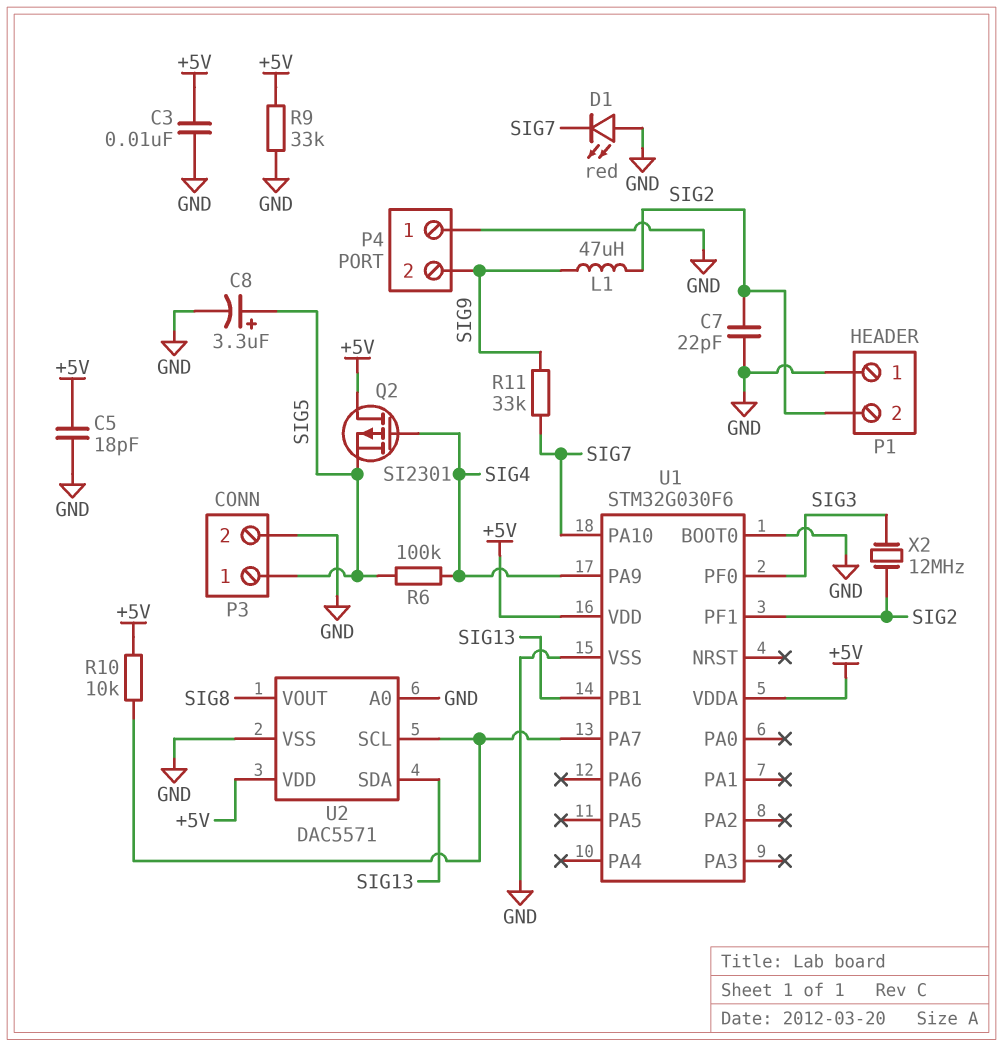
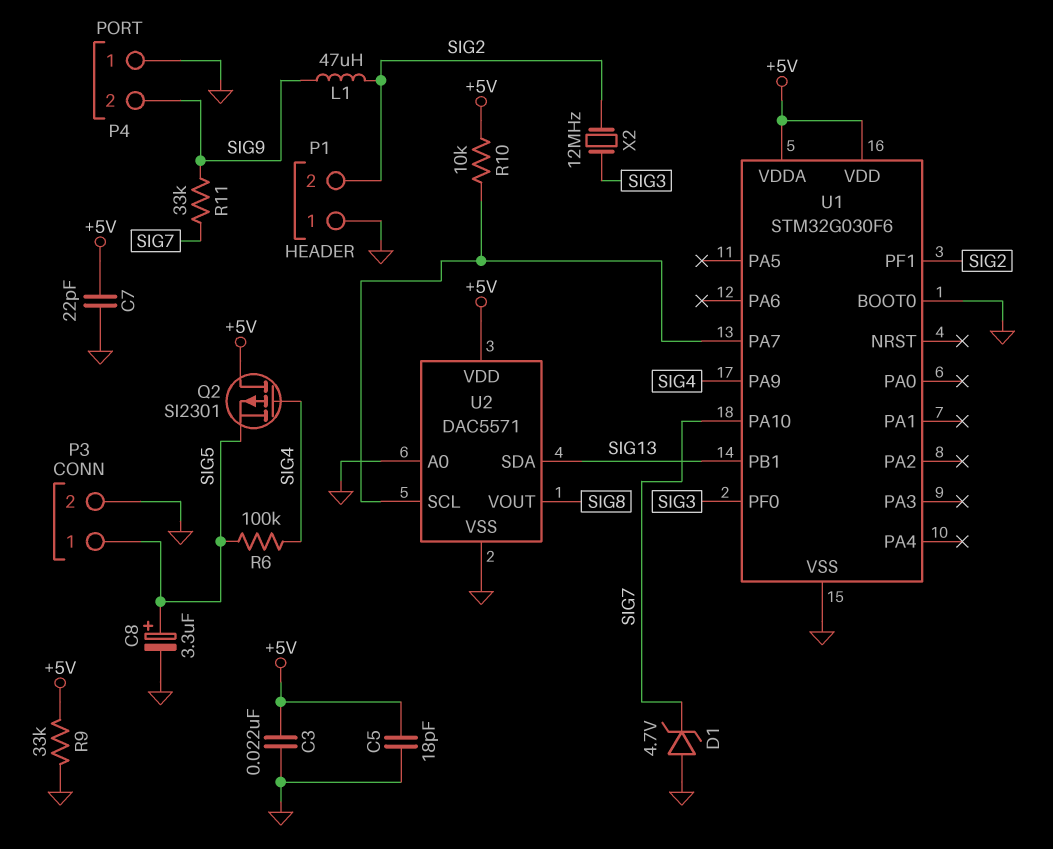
C3: 10nF (+5V, GND) -> 22nF (+5V, GND)
C7: 22pF (GND, SIG2) -> 22pF (+5V, GND)
D1: LED red (A GND, K SIG7) -> zener 4.7V (A GND, K SIG7)

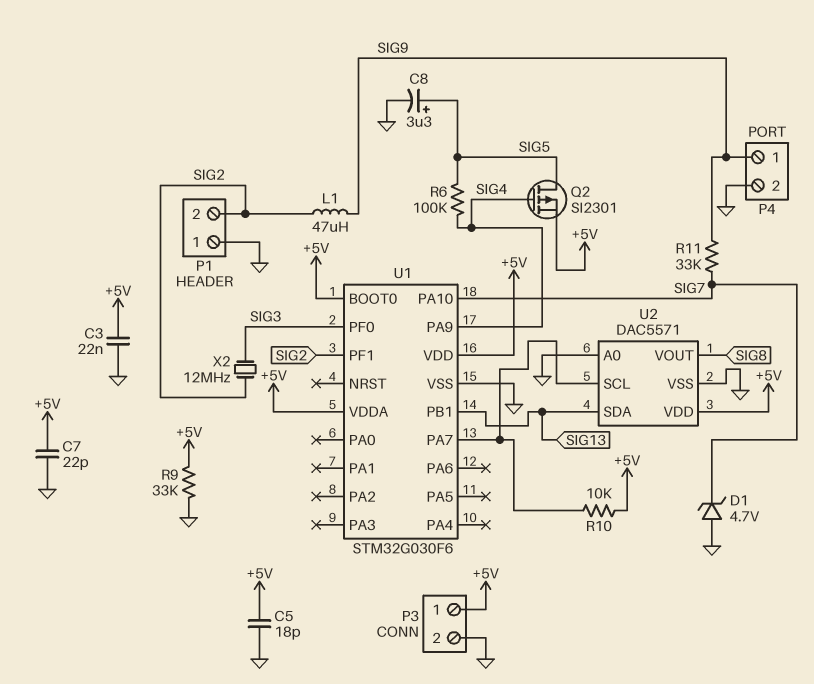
P3 pin 1: SIG5 -> +5V
P4 pin 1: GND -> SIG9
P4 pin 2: SIG9 -> GND
Q2: PMOS SI2301 (G SIG4, D +5V, S SIG5) -> PMOS SI2301 (G SIG4, D SIG5, S +5V)
U1 pin BOOT0: GND -> +5V

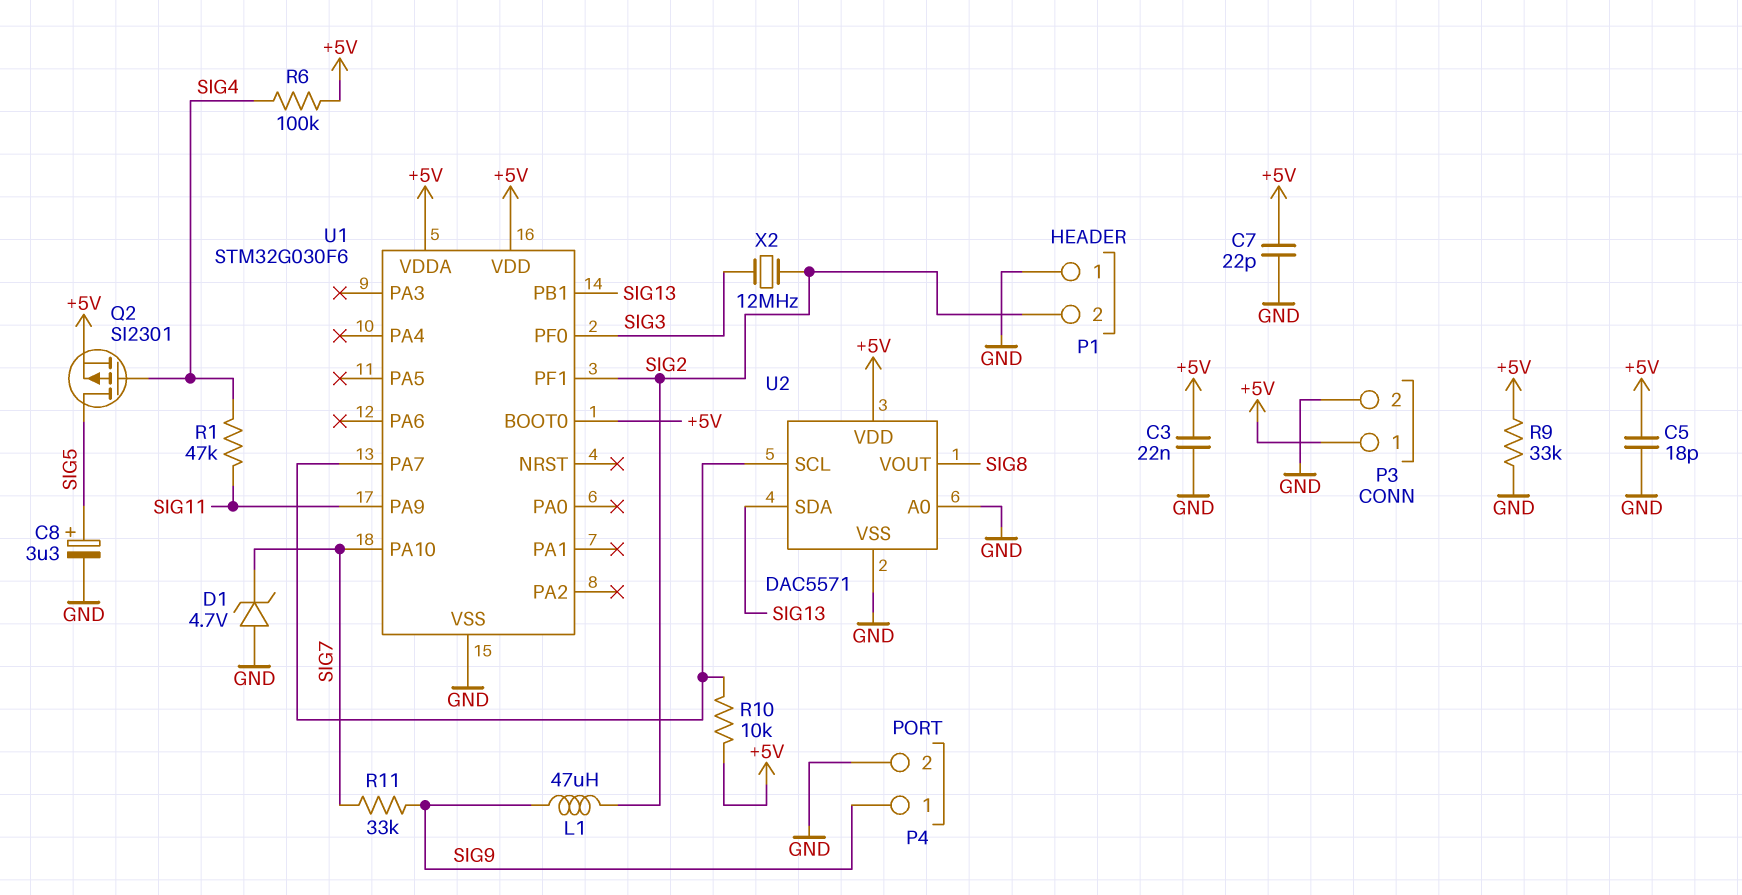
R1: none -> 47k (SIG4, SIG11)
R6: 100k (SIG4, SIG5) -> 100k (+5V, SIG4)
U1 pin PA9: SIG4 -> SIG11

